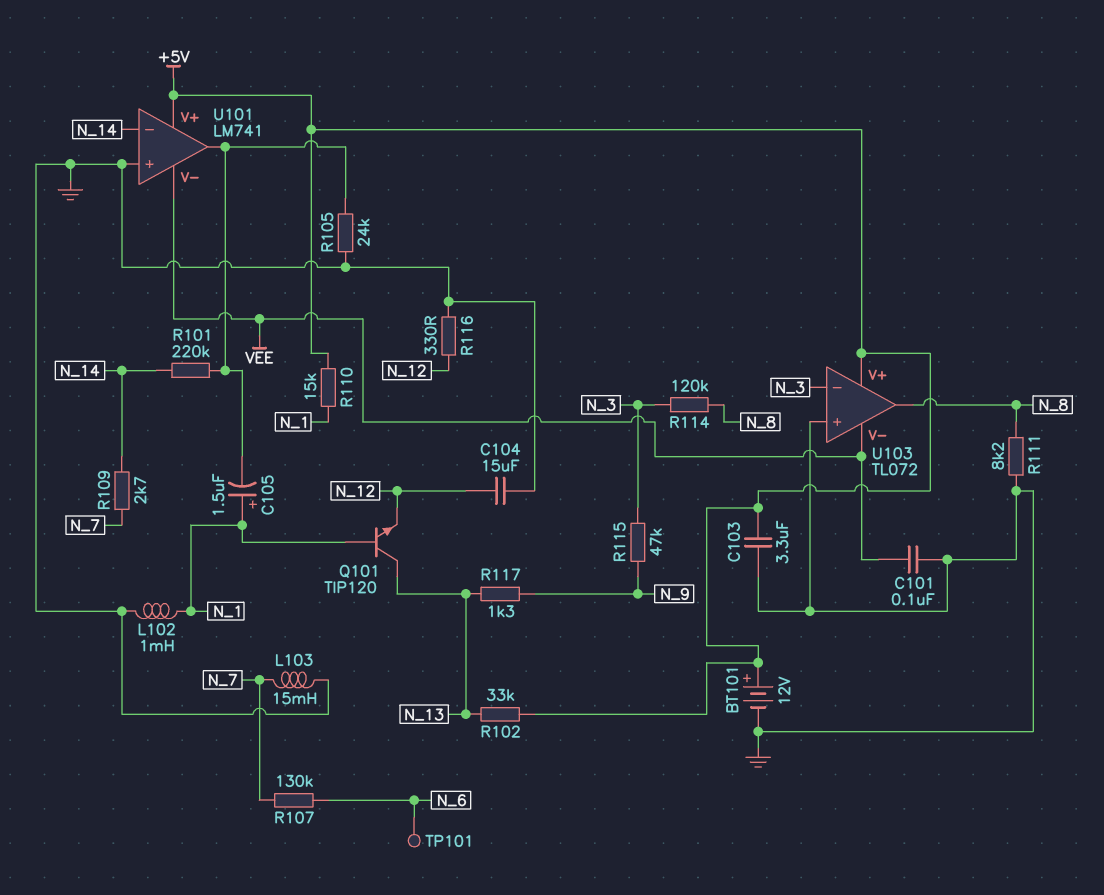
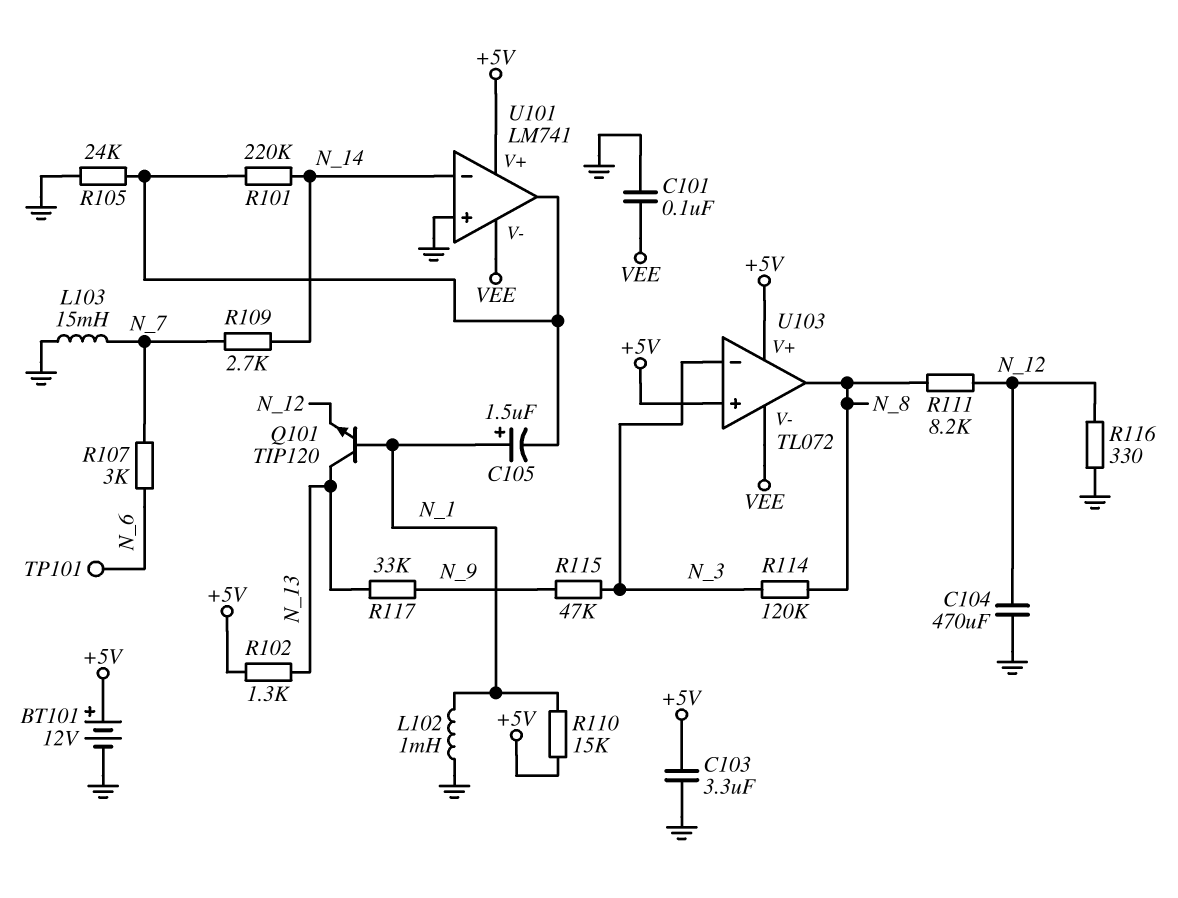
C104: 15uF (GND, N_12) -> 470uF (GND, N_12)
R102: 33k (+5V, N_13) -> 1.3k (+5V, N_13)
R107: 130k (N_6, N_7) -> 3k (N_6, N_7)
R111: 8.2k (GND, N_8) -> 8.2k (N_8, N_12)
R117: 1.3k (N_9, N_13) -> 33k (N_9, N_13)
U103 pin in+: GND -> +5V

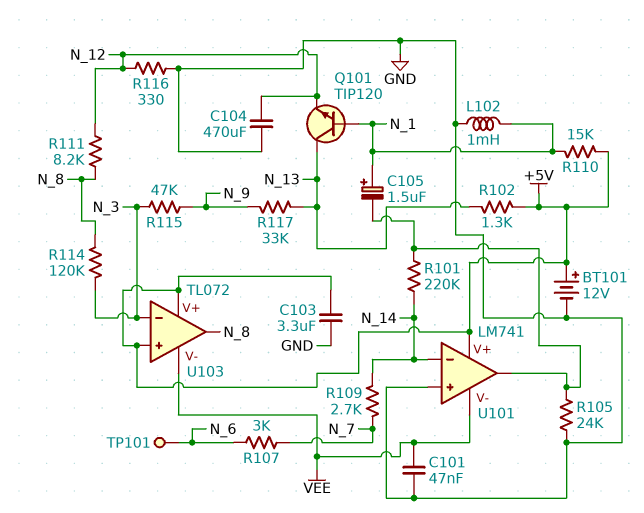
C101: 100nF (GND, VEE) -> 47nF (GND, VEE)
L103: 15mH (GND, N_7) -> none

